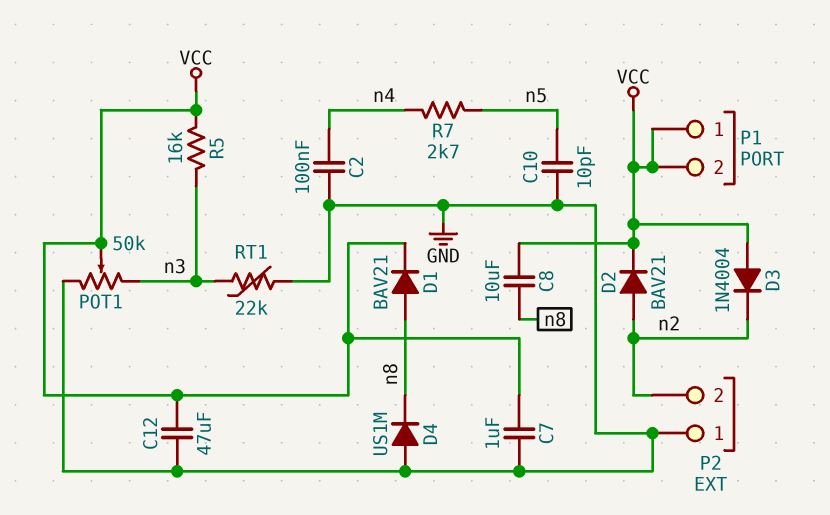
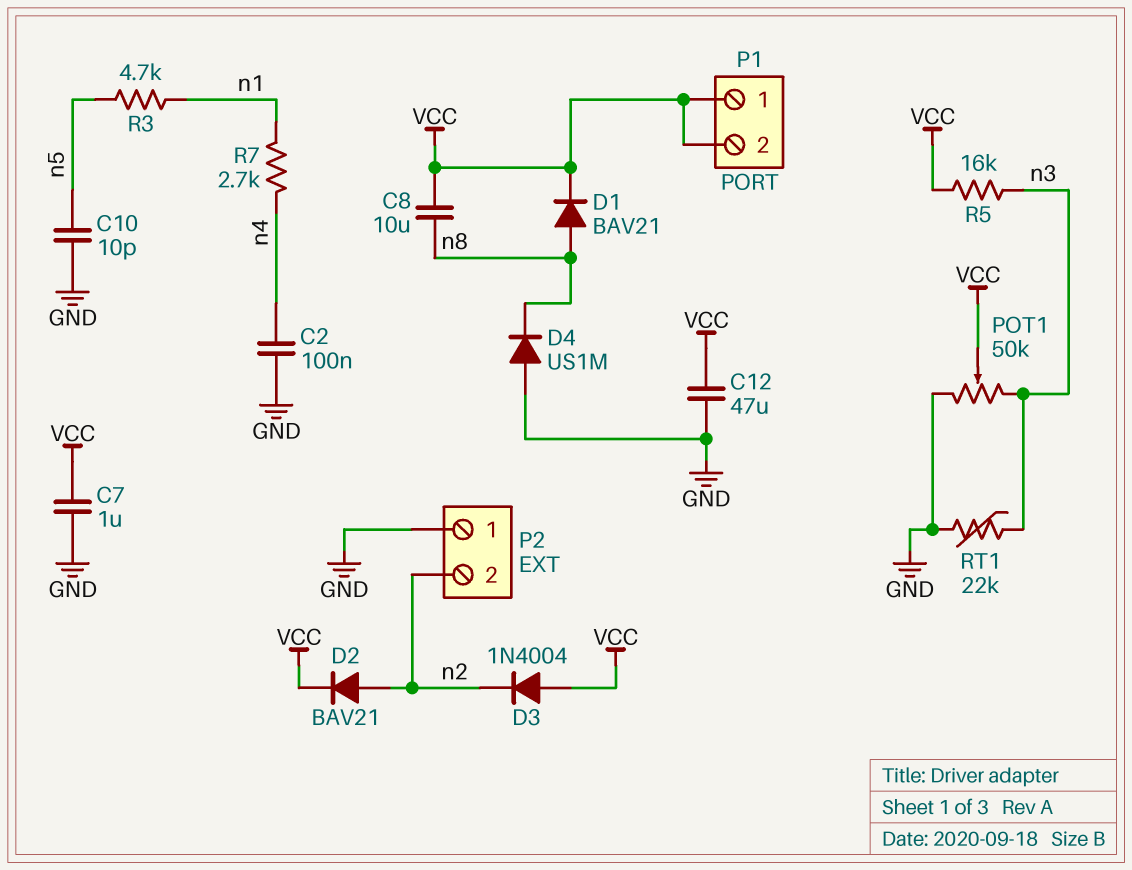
R3: none -> 4.7k (n1, n5)
R7: 2.7k (n4, n5) -> 2.7k (n1, n4)

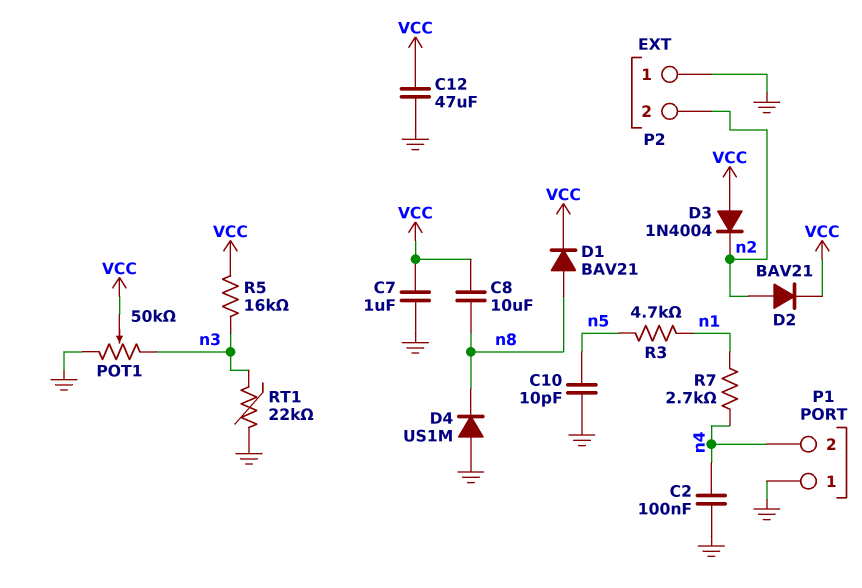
P1 pin 1: VCC -> GND
P1 pin 2: VCC -> n4

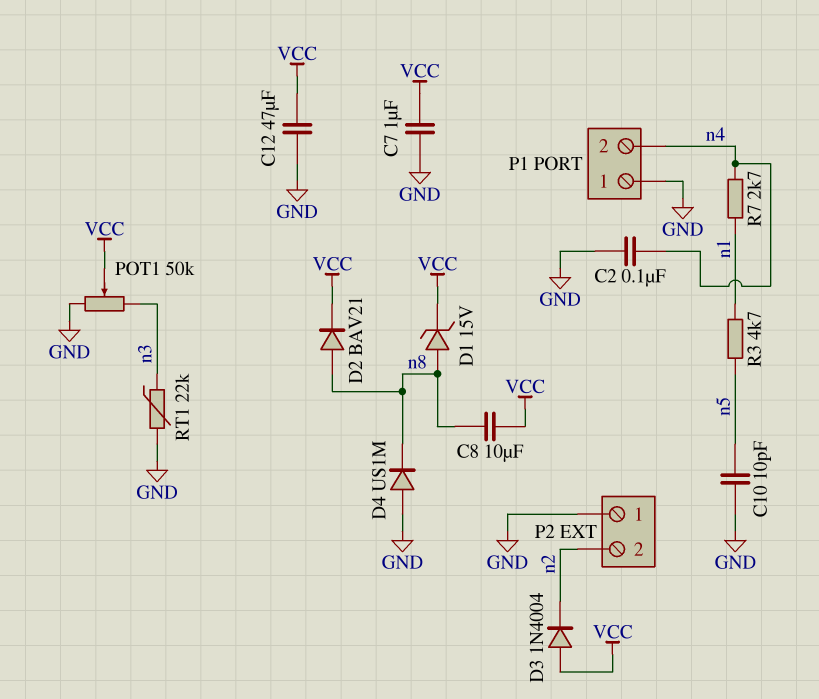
D1: diode BAV21 (A n8, K VCC) -> zener 15V (A n8, K VCC)
D2: diode BAV21 (A n2, K VCC) -> diode BAV21 (A n8, K VCC)
R5: 16k (VCC, n3) -> none

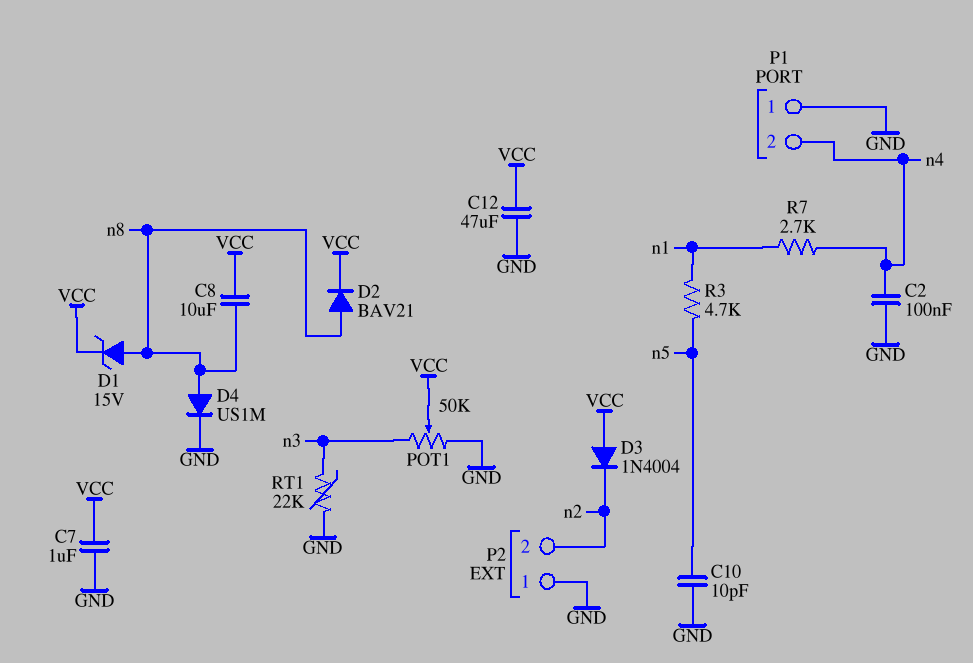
D4: diode US1M (A GND, K n8) -> diode US1M (A n8, K GND)

